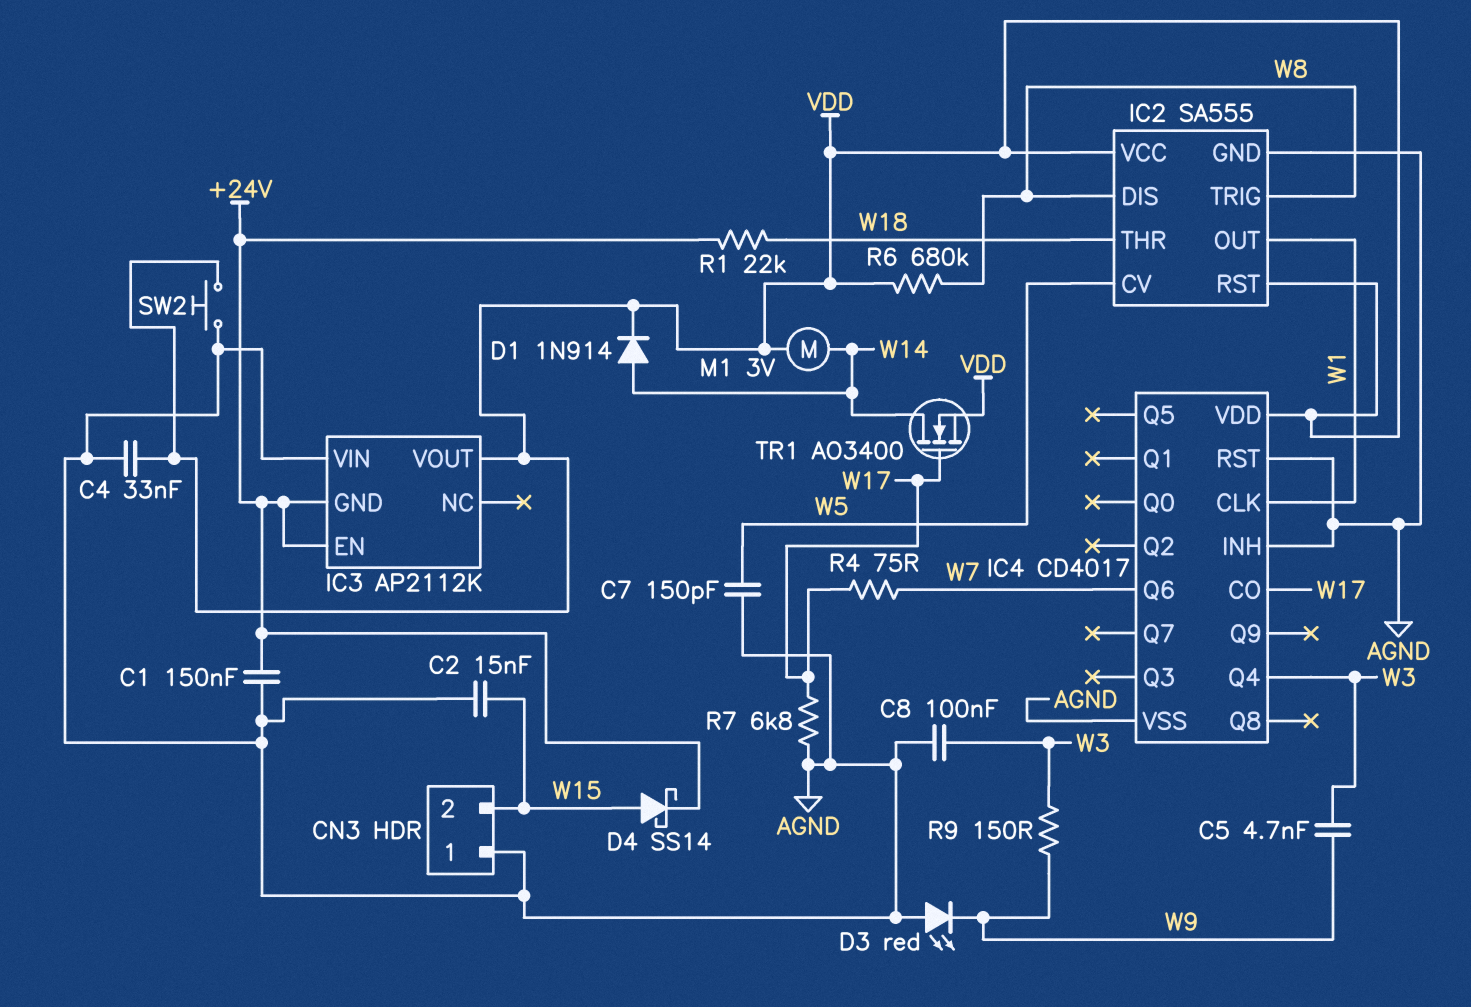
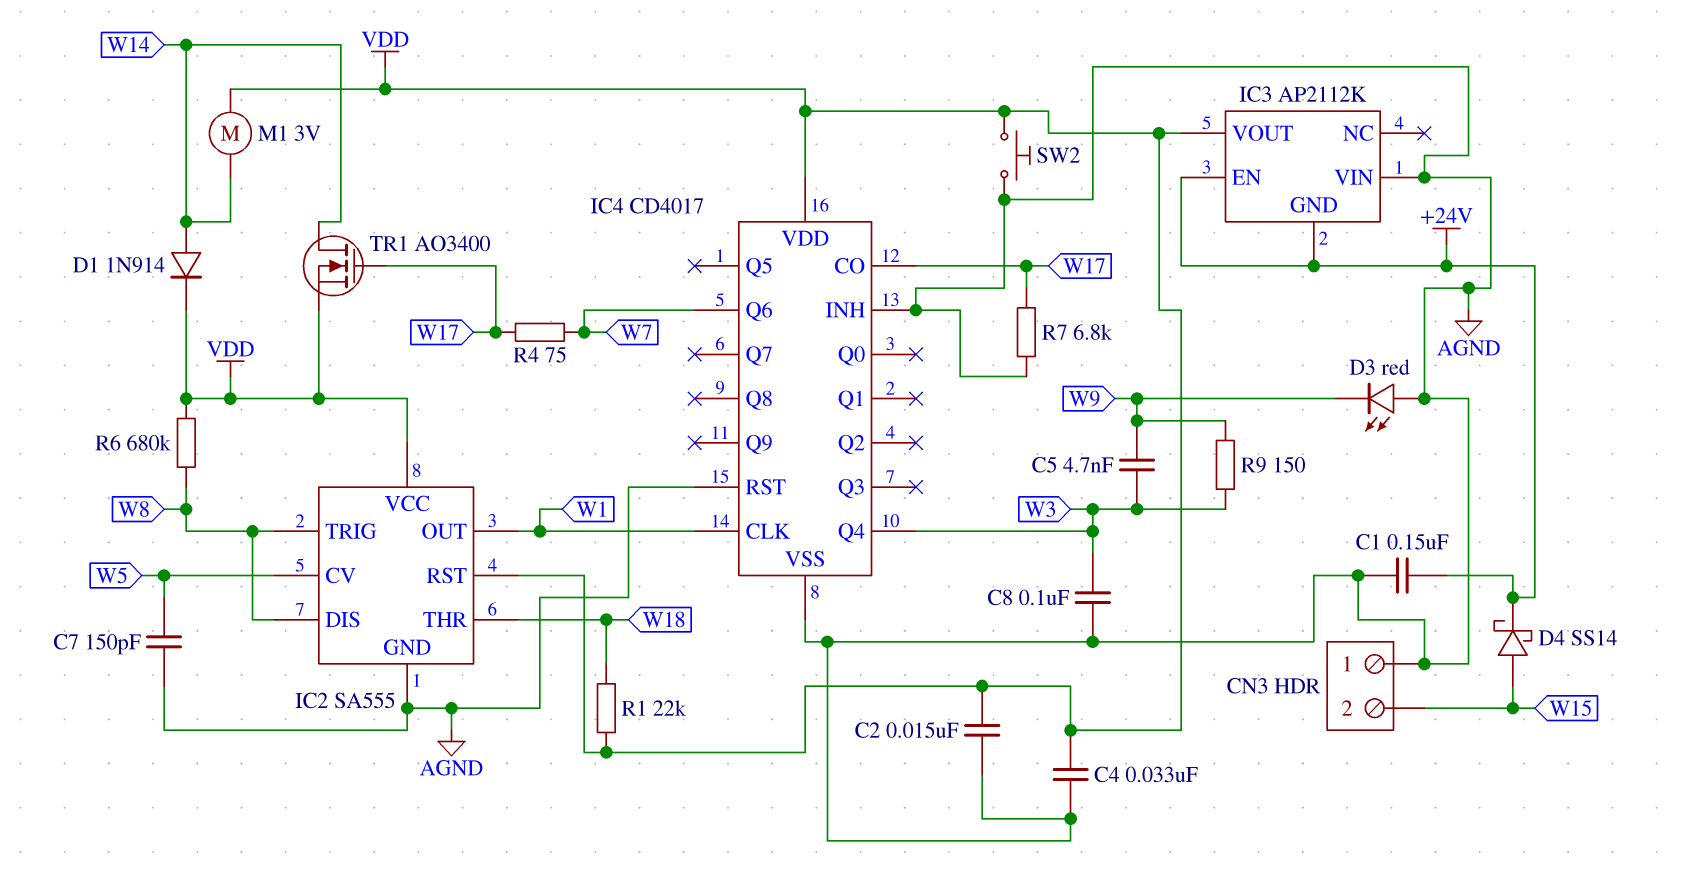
C2: 15nF (AGND, W15) -> 15nF (AGND, VDD)
R1: 22k (+24V, W18) -> 22k (VDD, W18)

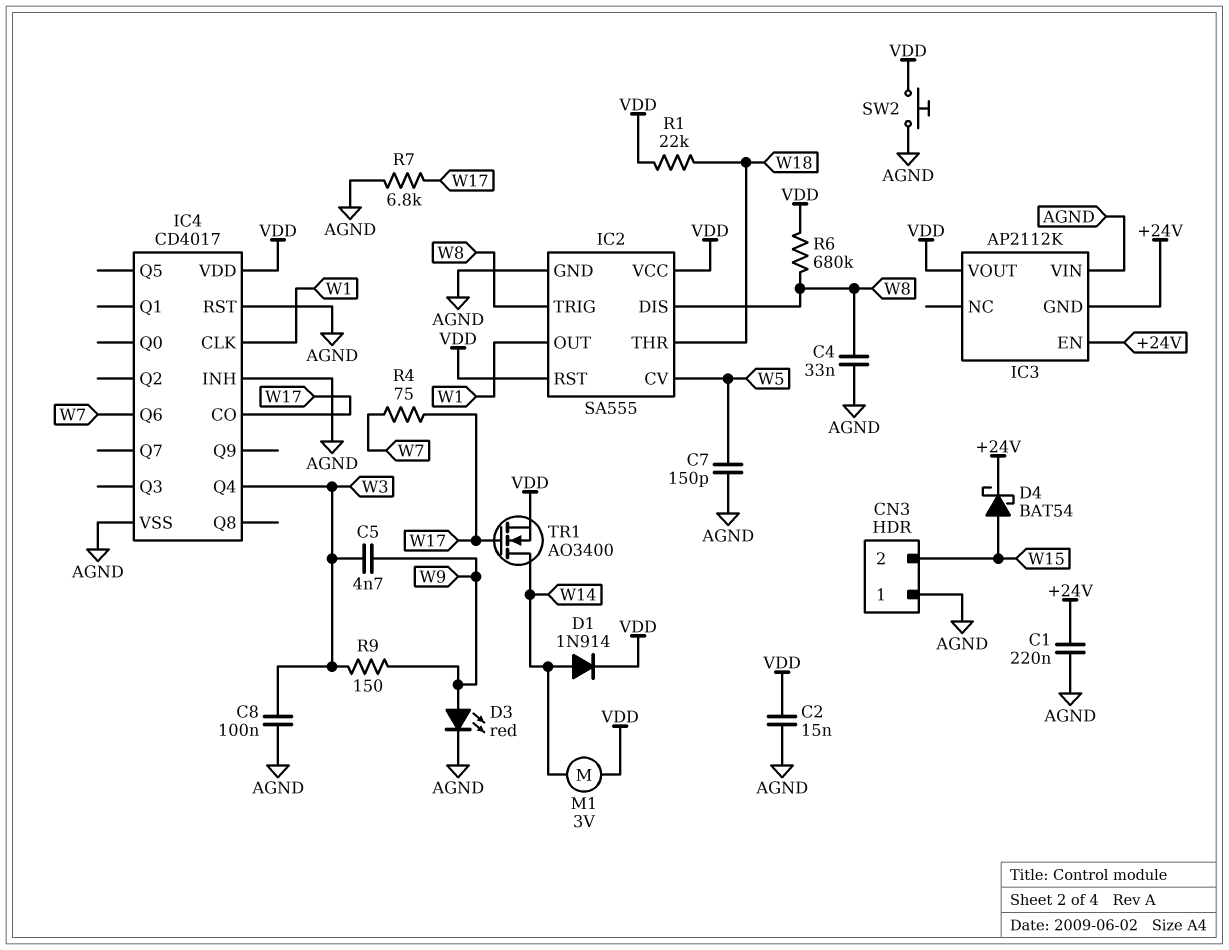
C1: 150nF (+24V, AGND) -> 220nF (+24V, AGND)
C4: 33nF (AGND, VDD) -> 33nF (AGND, W8)
D3: LED red (A AGND, K W9) -> LED red (A W9, K AGND)
D4: schottky SS14 (A W15, K +24V) -> schottky BAT54 (A W15, K +24V)

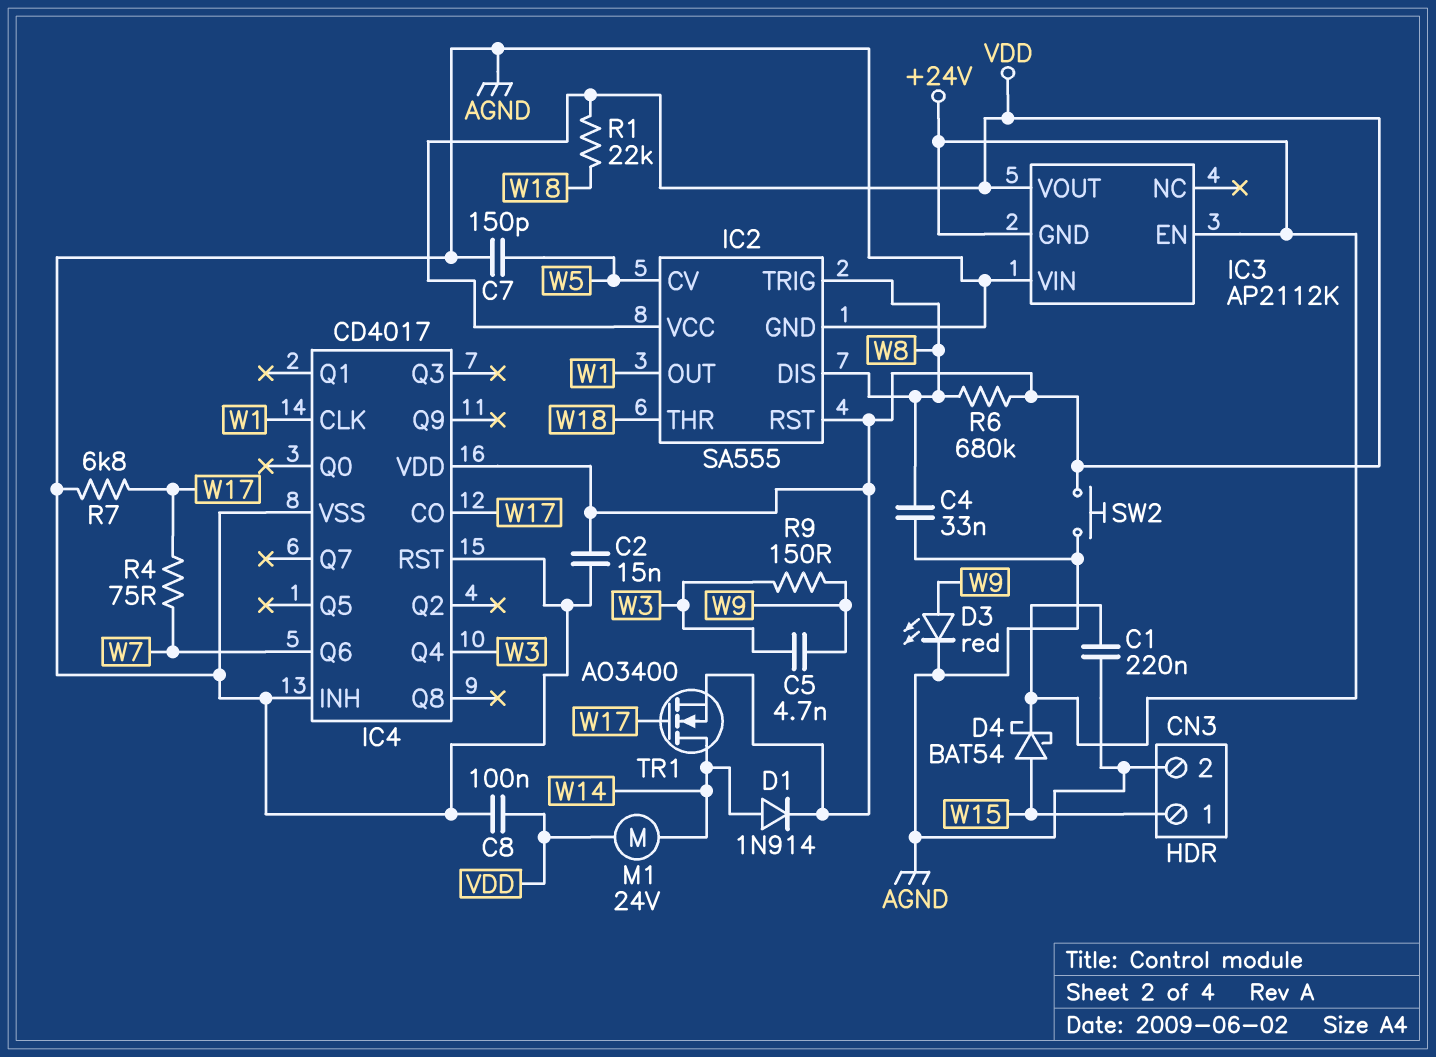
C8: 100nF (AGND, W3) -> 100nF (AGND, VDD)
CN3 pin 1: AGND -> W15
CN3 pin 2: W15 -> AGND
M1: motor 3V (VDD, W14) -> motor 24V (VDD, W14)

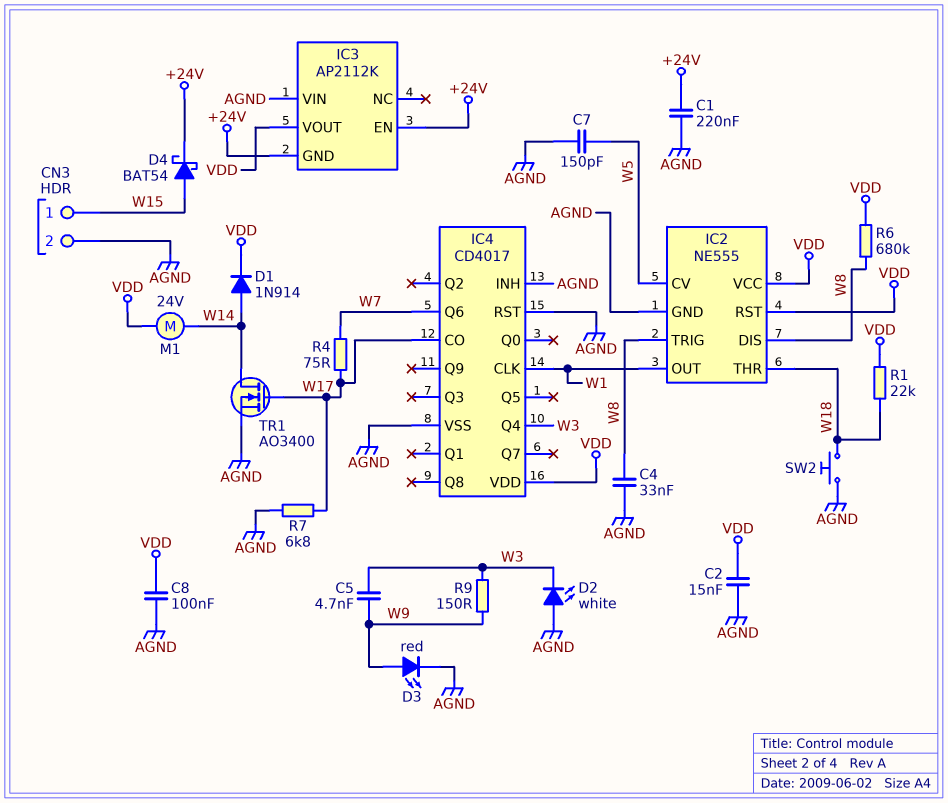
D2: none -> LED white (A AGND, K W3)
IC2: SA555 -> NE555
SW2: button (AGND, VDD) -> button (AGND, W18)
TR1: NMOS AO3400 (G W17, D W14, S VDD) -> NMOS AO3400 (G W17, D W14, S AGND)

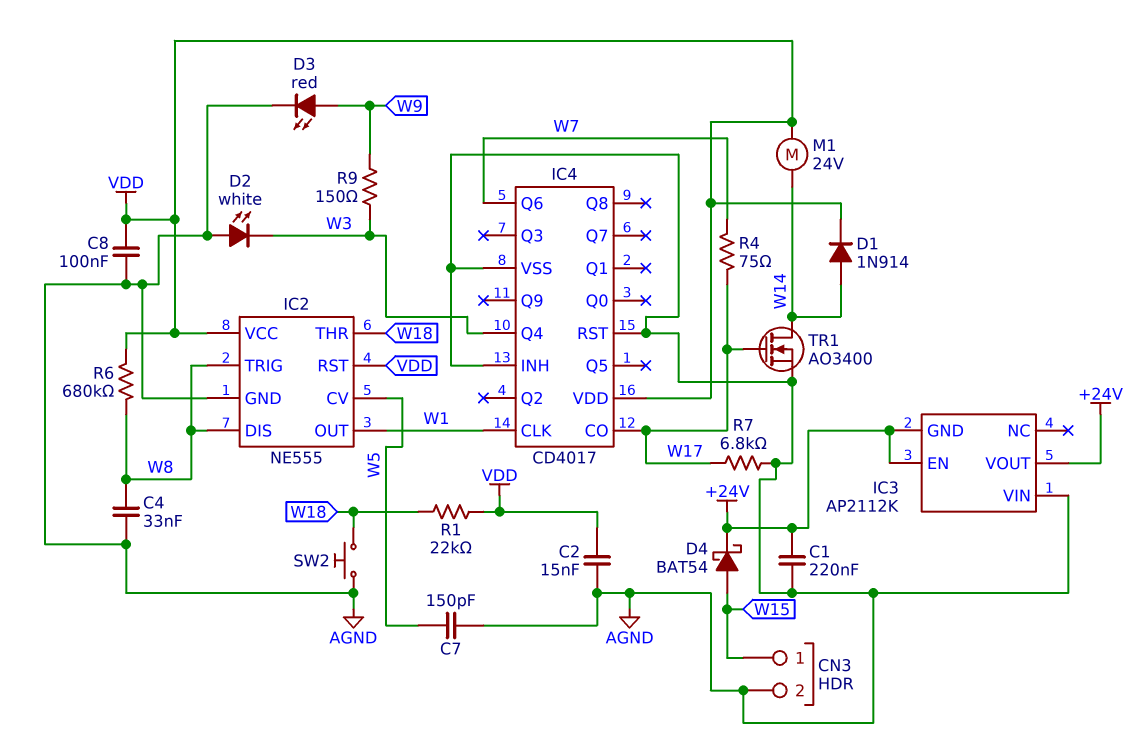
C5: 4.7nF (W3, W9) -> none
IC3 pin VOUT: VDD -> +24V

